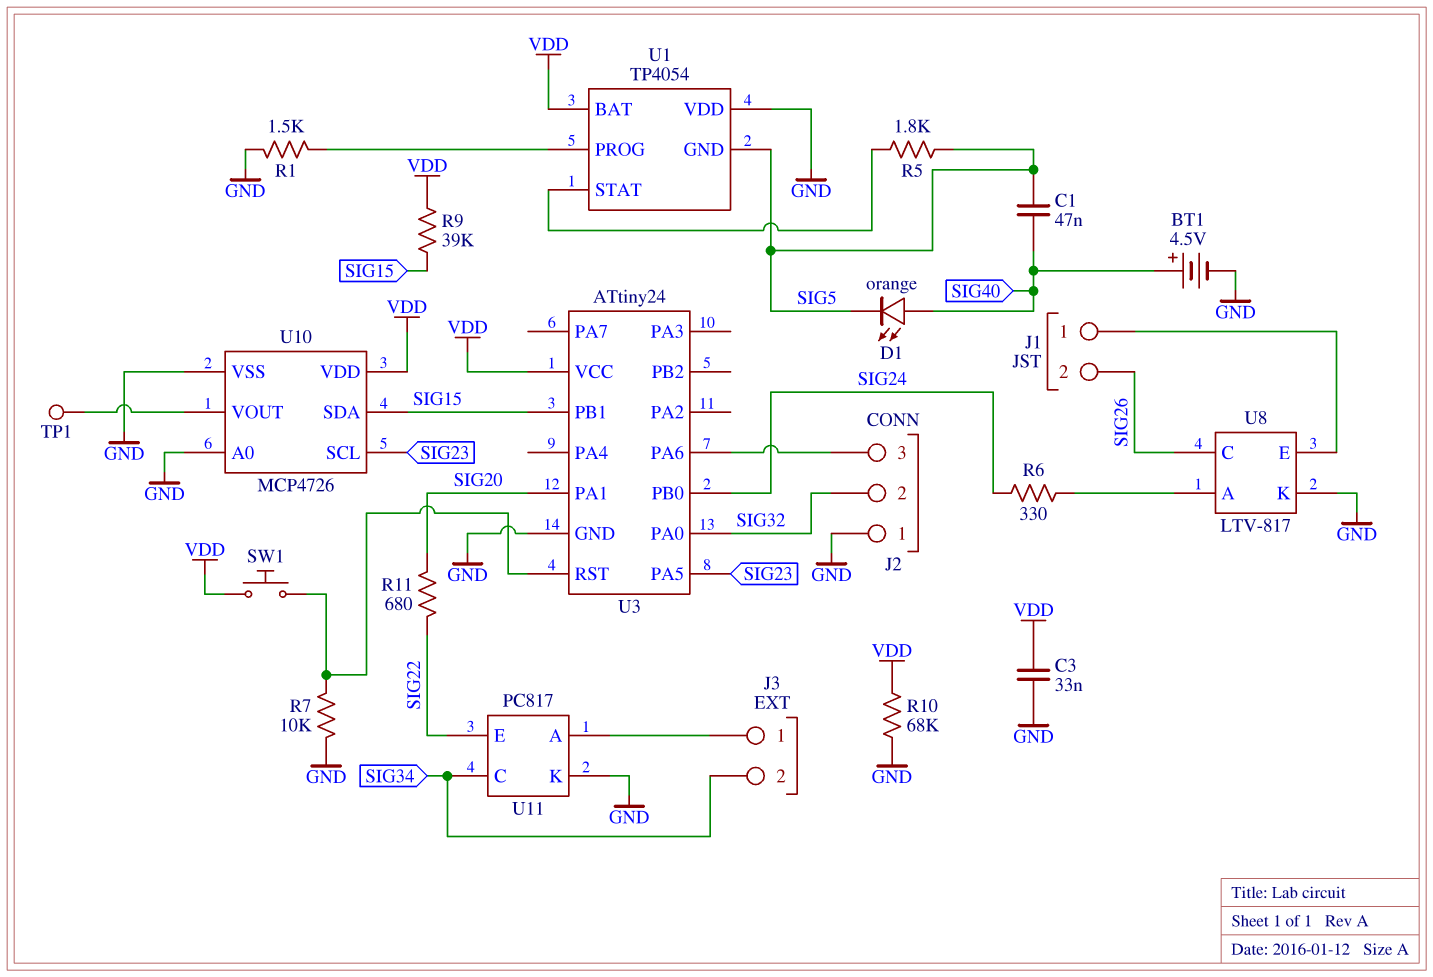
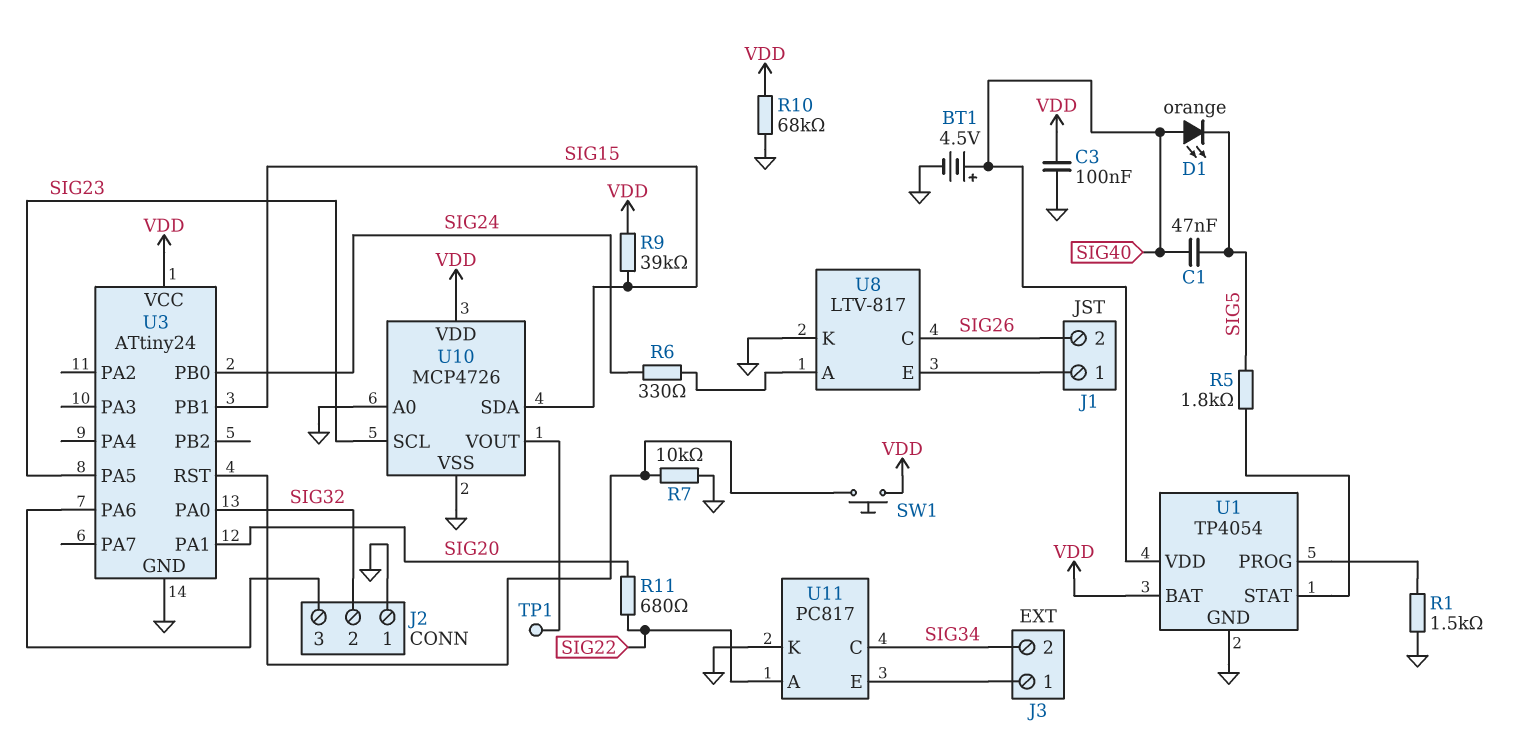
C3: 33nF (GND, VDD) -> 100nF (GND, VDD)
U1 pin GND: SIG5 -> GND
U1 pin VDD: GND -> SIG40
U11 pin A: J3/1 -> SIG22
U11 pin E: SIG22 -> J3/1

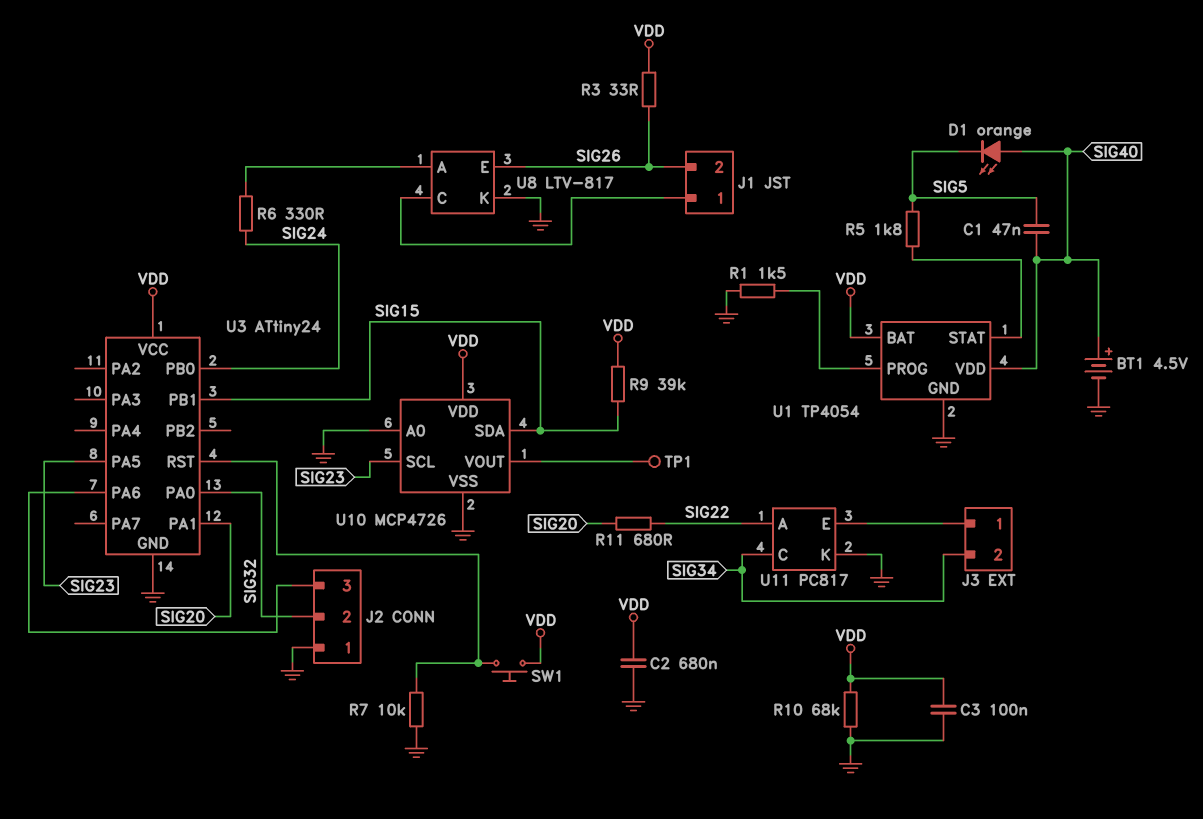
C2: none -> 680nF (GND, VDD)
R3: none -> 33 (SIG26, VDD)
U8 pin C: SIG26 -> J1/1
U8 pin E: J1/1 -> SIG26

